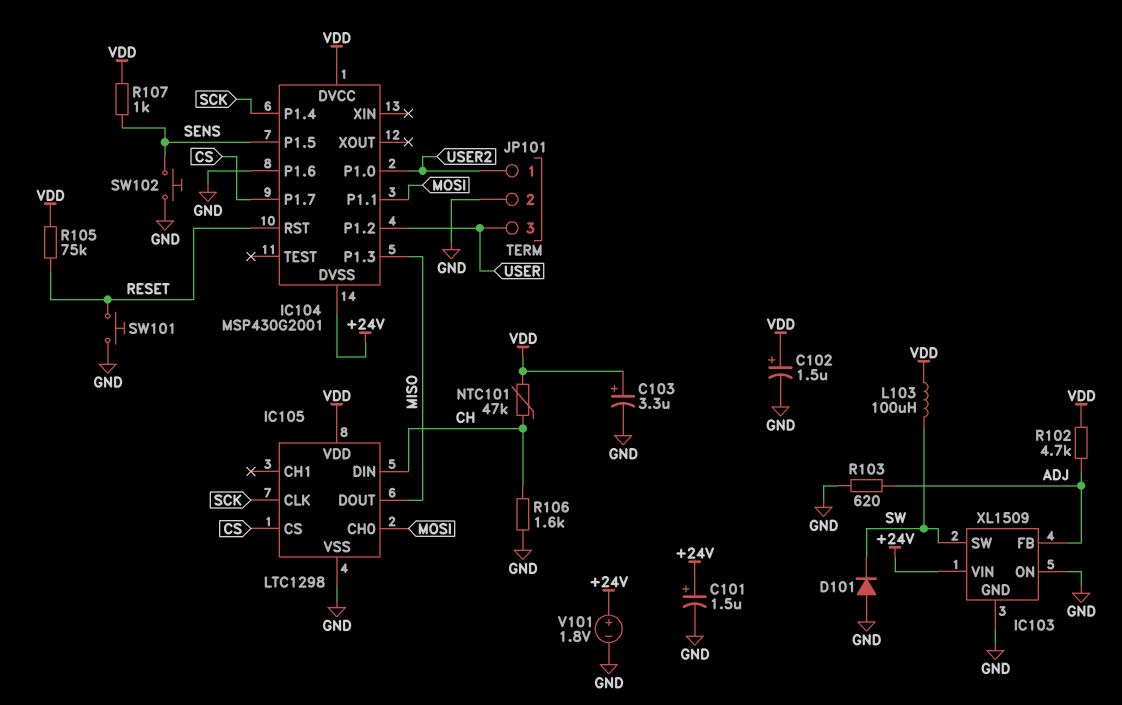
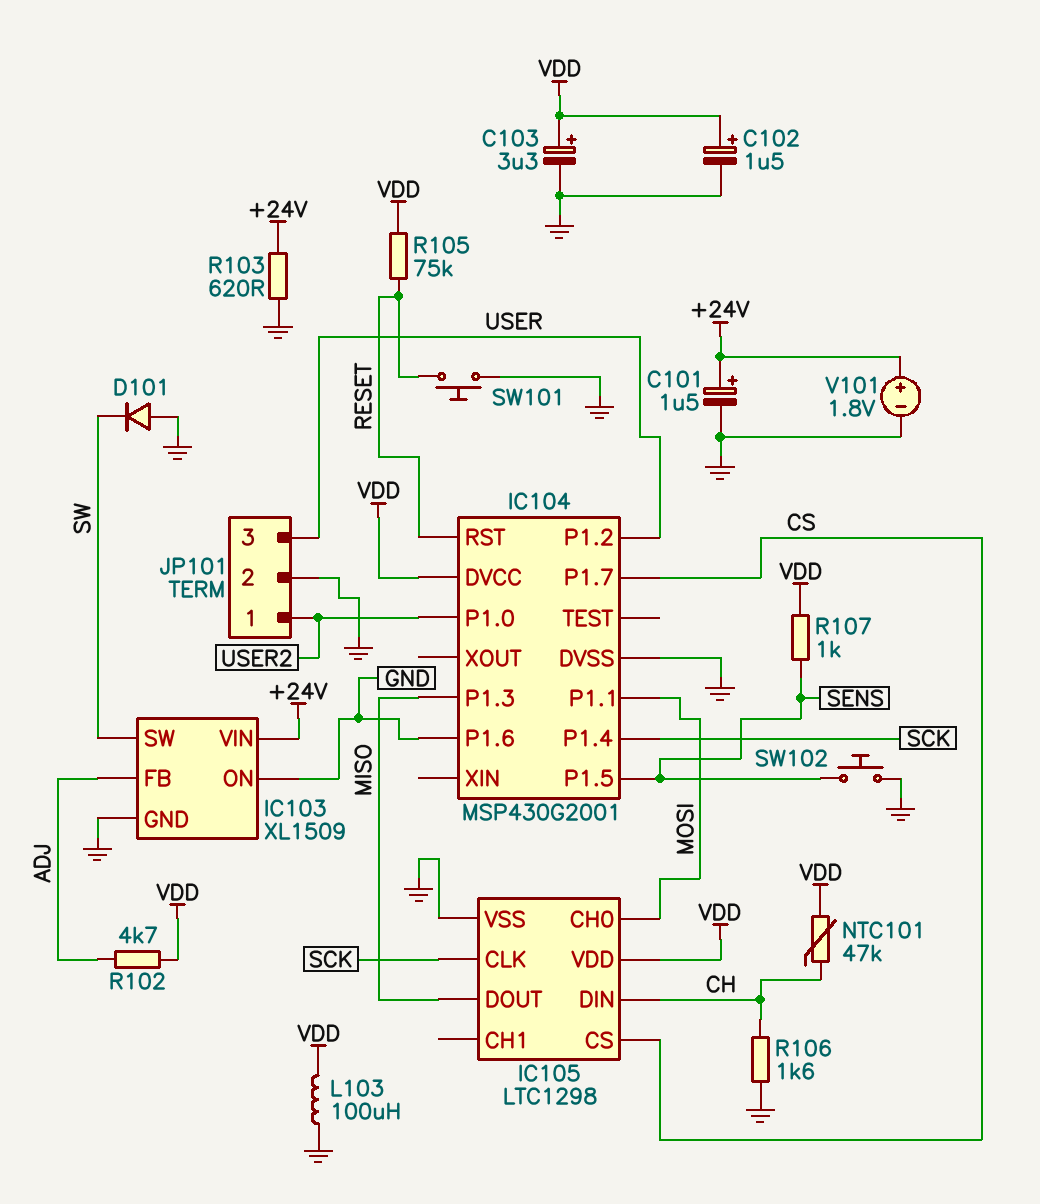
IC104 pin DVSS: +24V -> GND
L103: 100uH (SW, VDD) -> 100uH (GND, VDD)
R103: 620 (ADJ, GND) -> 620 (+24V, GND)

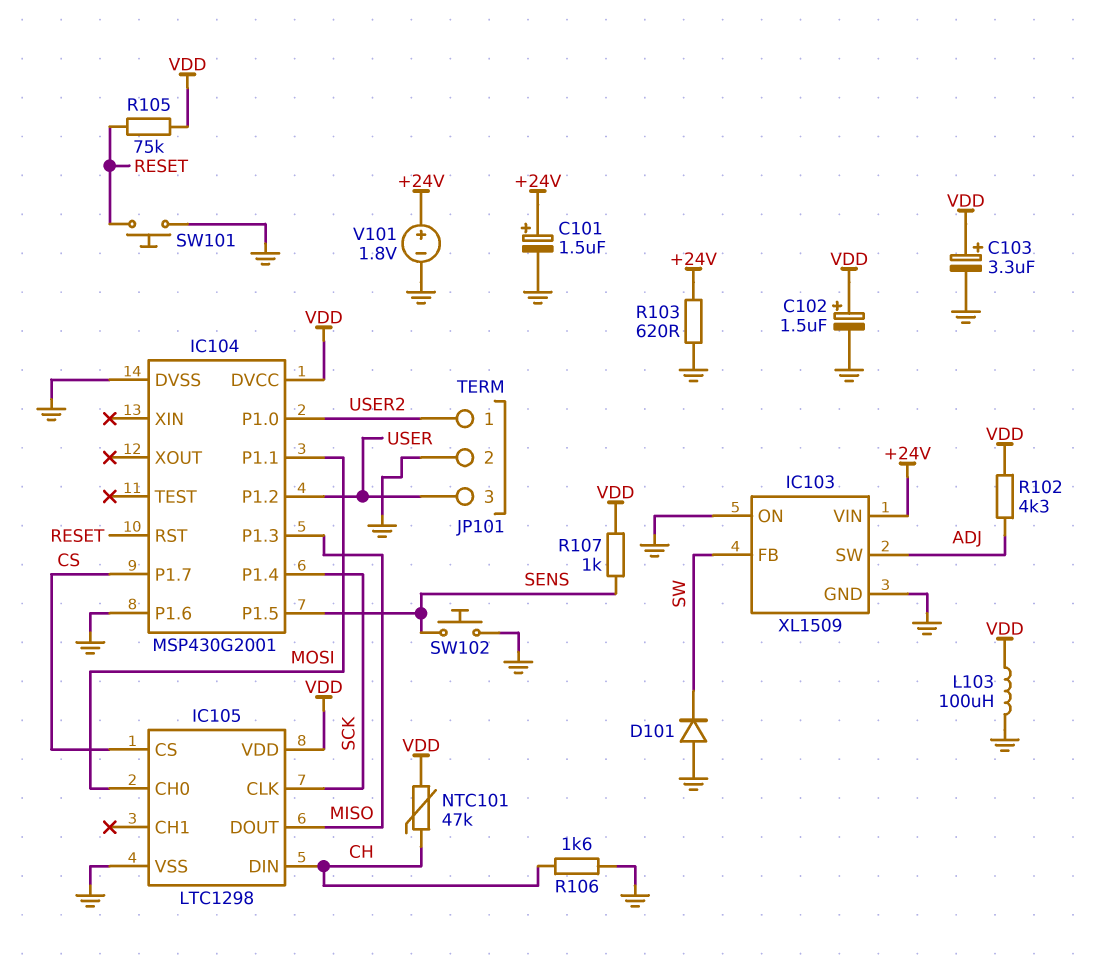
IC103 pin FB: ADJ -> SW
IC103 pin SW: SW -> ADJ
R102: 4.7k (ADJ, VDD) -> 4.3k (ADJ, VDD)

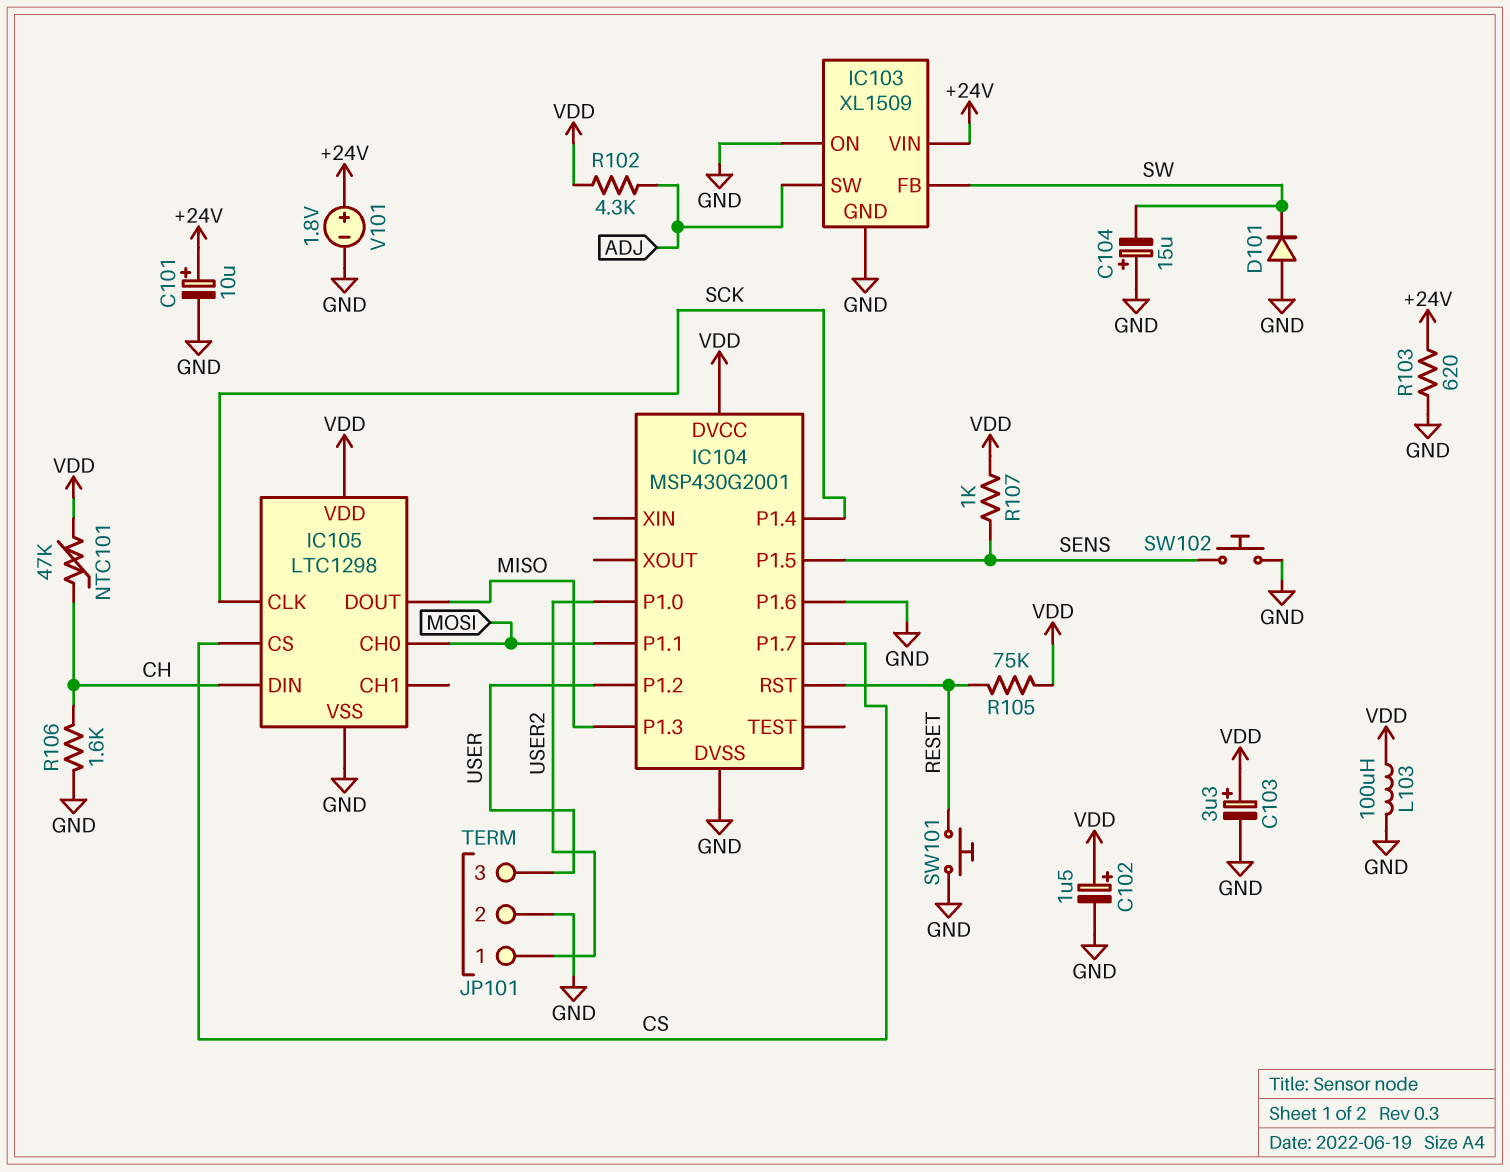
C101: 1.5uF (plus +24V, minus GND) -> 10uF (plus +24V, minus GND)
C104: none -> 15uF (plus GND, minus SW)

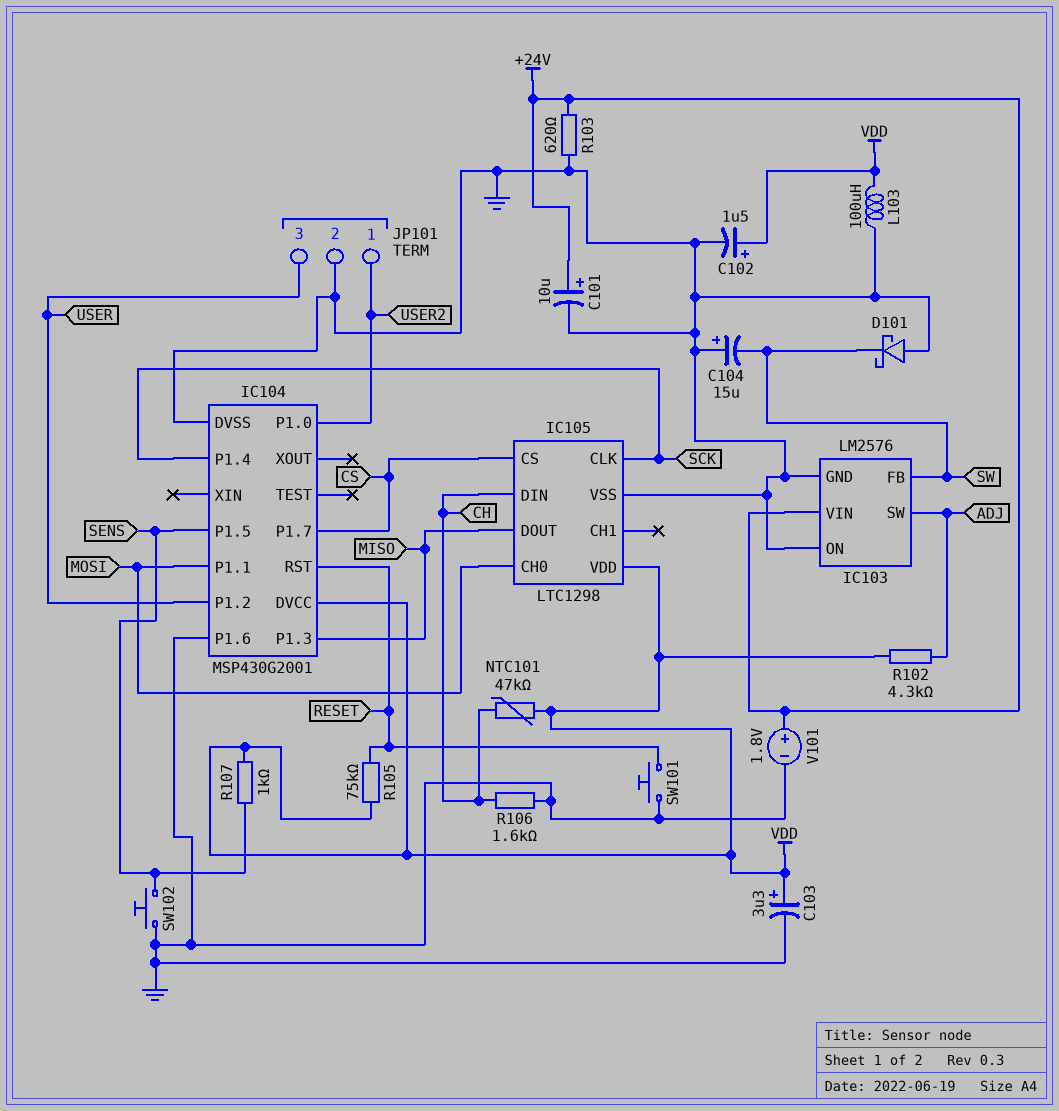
D101: diode (A GND, K SW) -> schottky (A GND, K SW)
IC103: XL1509 -> LM2576

